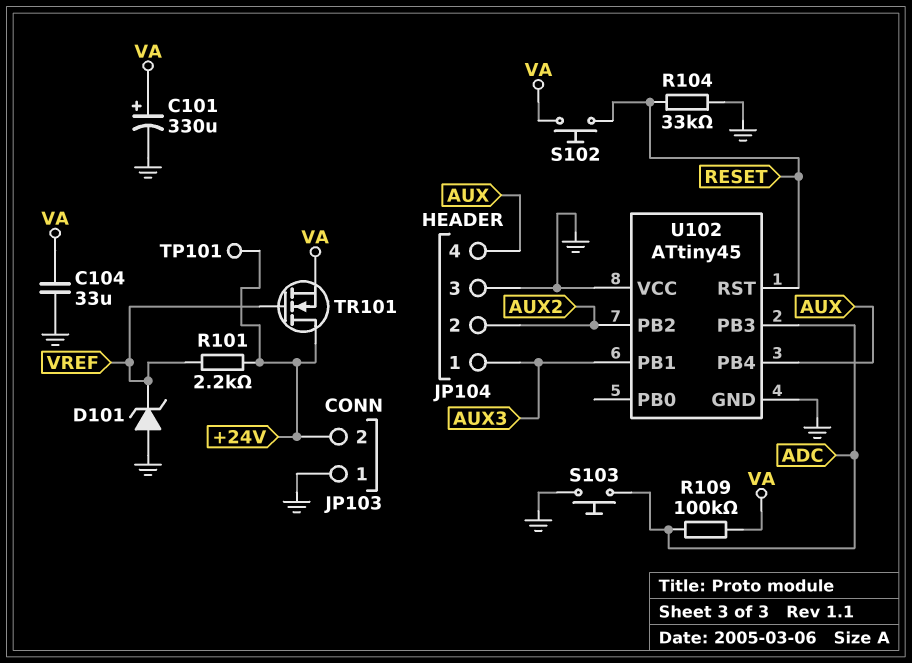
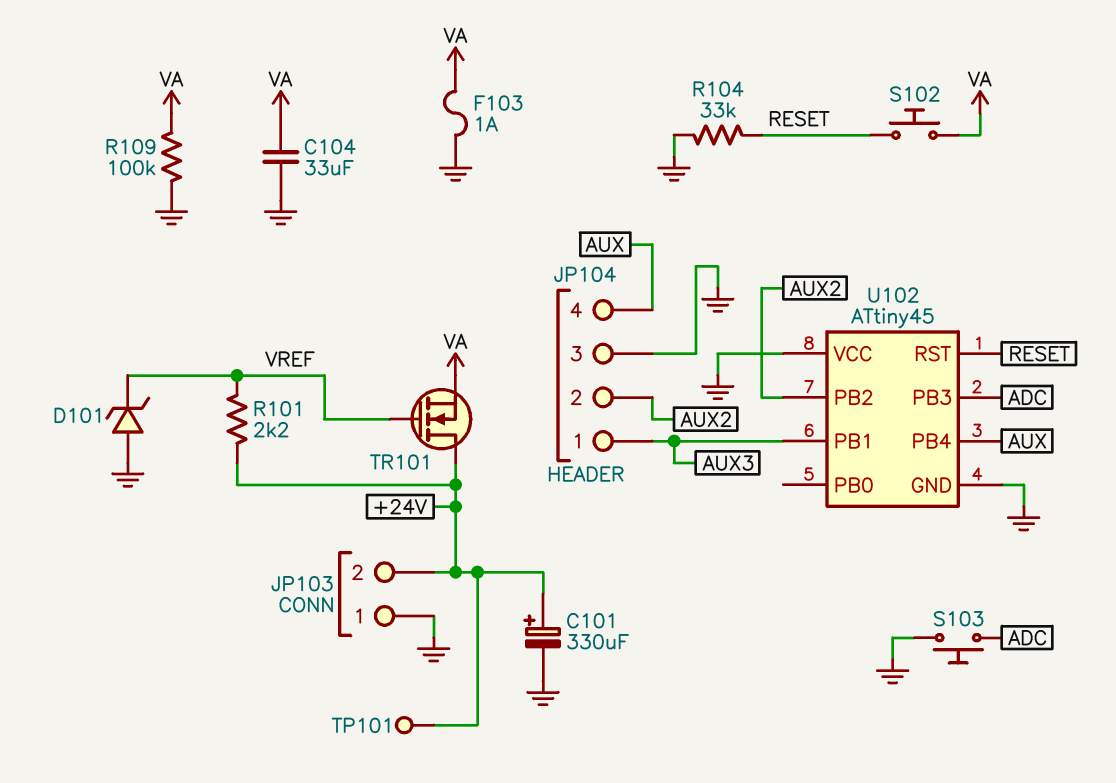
C101: 330uF (plus VA, minus GND) -> 330uF (plus +24V, minus GND)
F103: none -> 1A (GND, VA)
R109: 100k (ADC, VA) -> 100k (GND, VA)

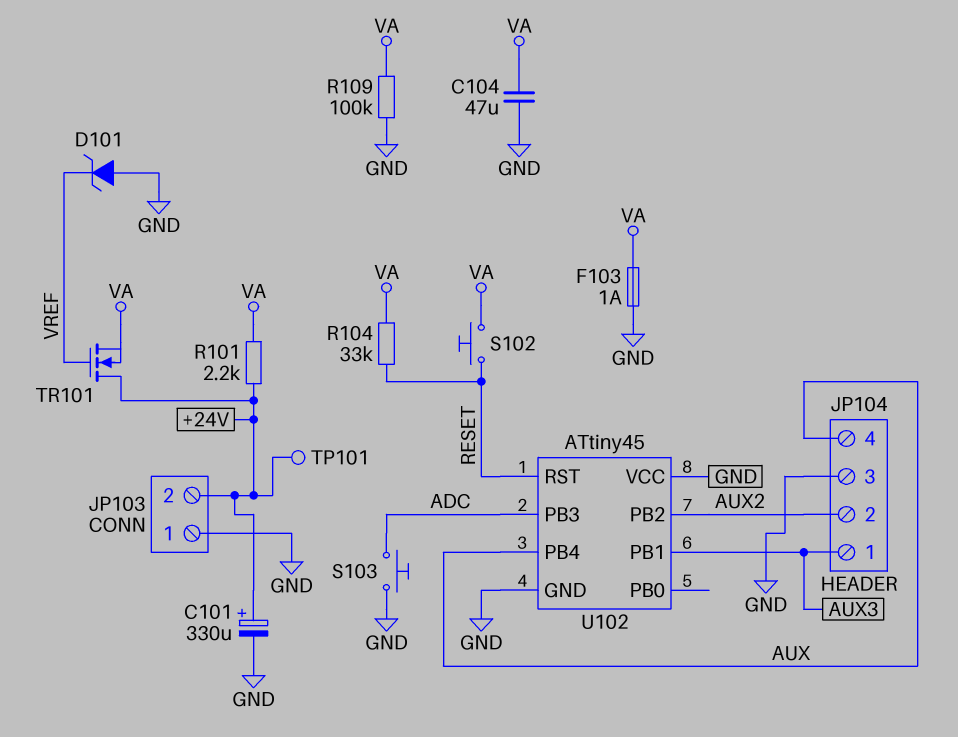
C104: 33uF (GND, VA) -> 47uF (GND, VA)
R101: 2.2k (+24V, VREF) -> 2.2k (+24V, VA)
R104: 33k (GND, RESET) -> 33k (RESET, VA)

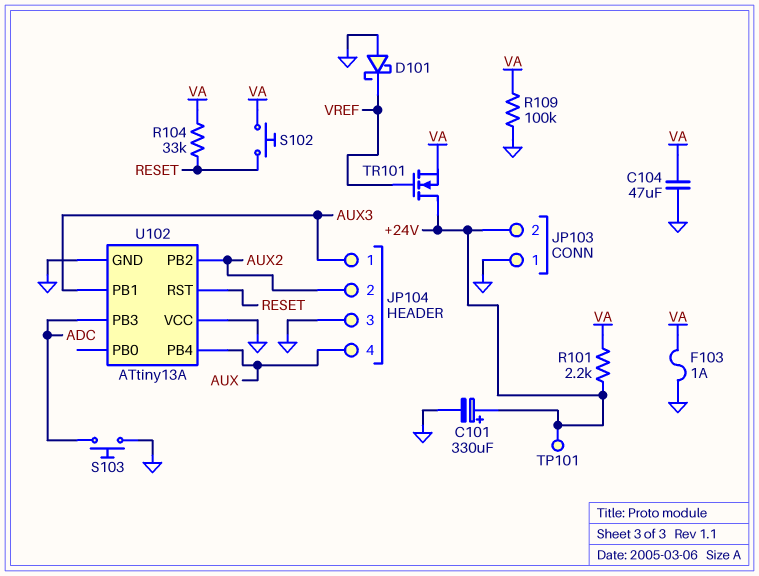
D101: zener (A GND, K VREF) -> schottky (A GND, K VREF)
U102: ATtiny45 -> ATtiny13A

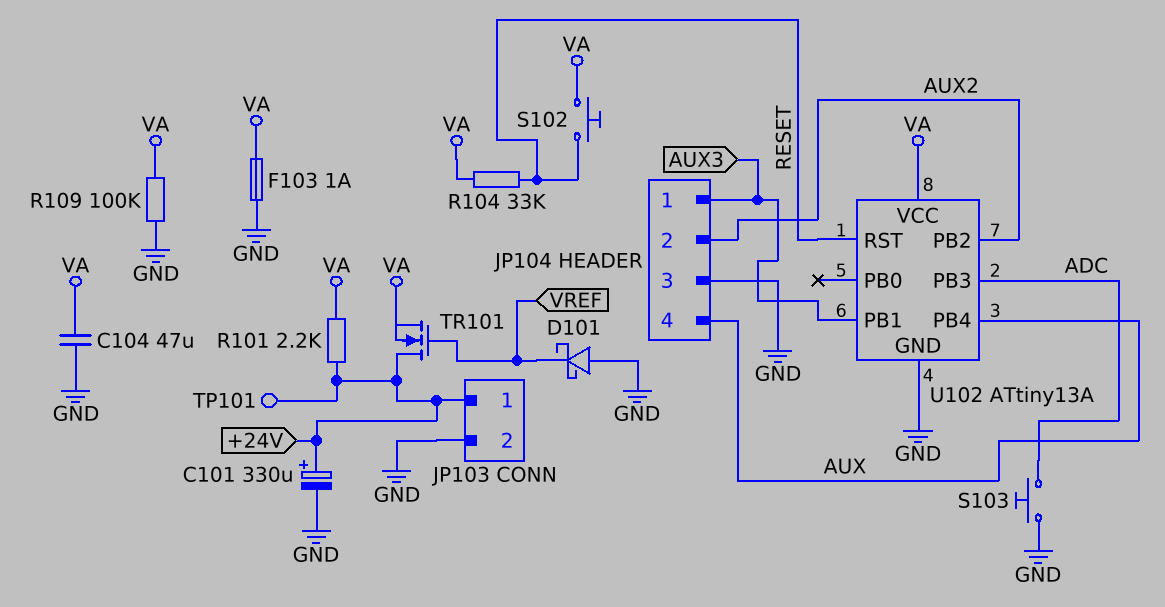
JP103 pin 1: GND -> +24V
JP103 pin 2: +24V -> GND
U102 pin VCC: GND -> VA

